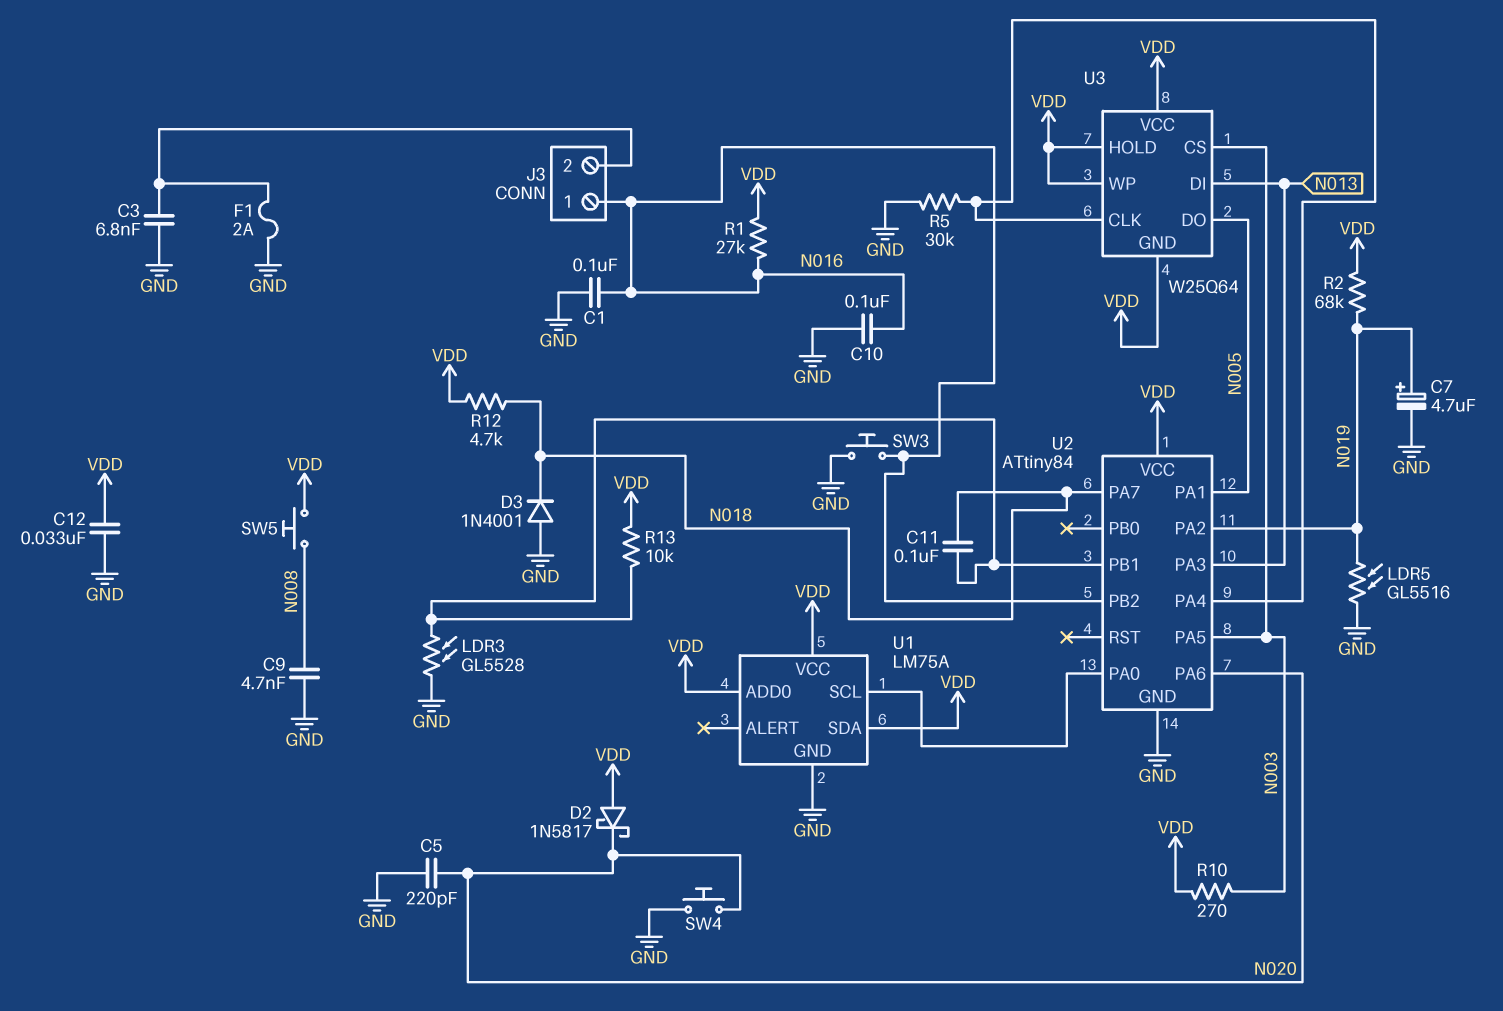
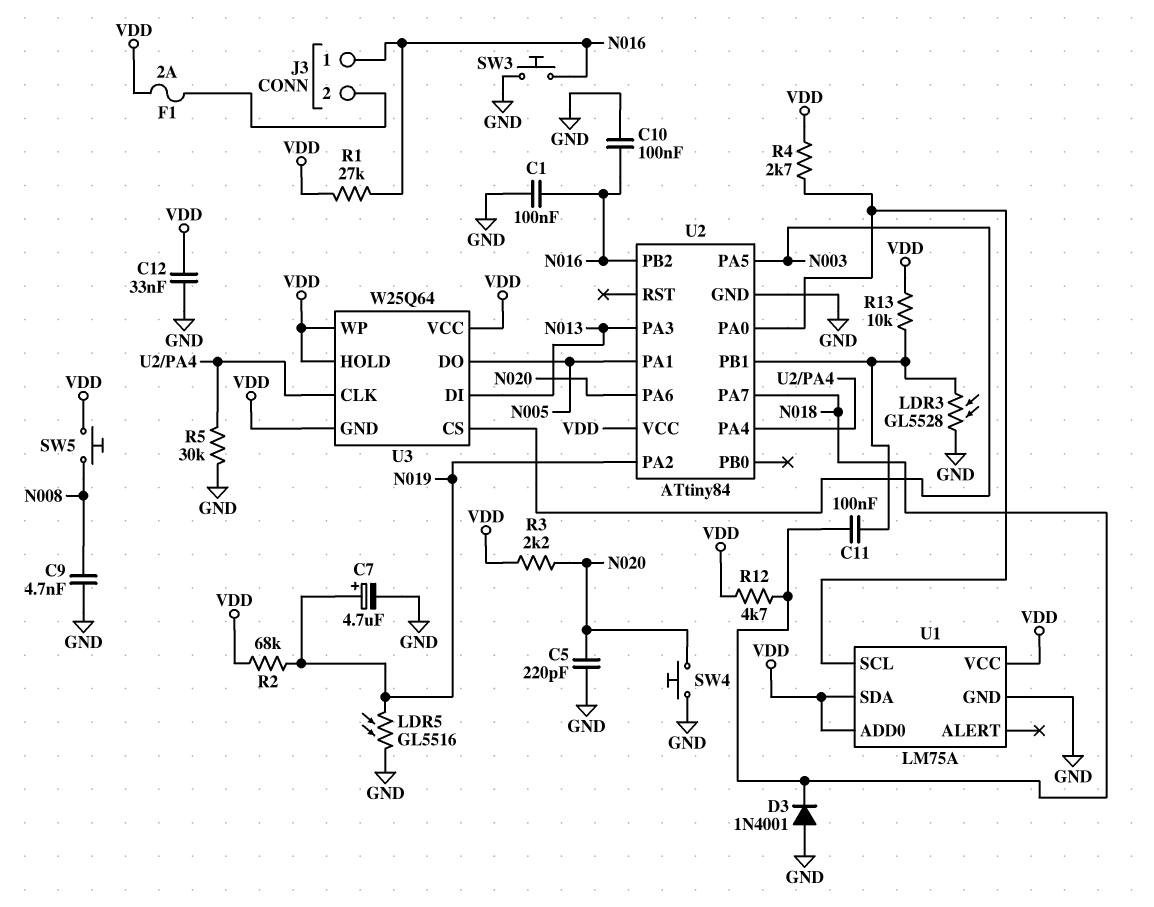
C3: 6.8nF (GND, J3/2) -> none
D2: schottky 1N5817 (A VDD, K N020) -> none
F1: 2A (GND, J3/2) -> 2A (J3/2, VDD)
R3: none -> 2.2k (N020, VDD)
R4: none -> 2.7k (U1/SCL, VDD)
R10: 270 (N003, VDD) -> none

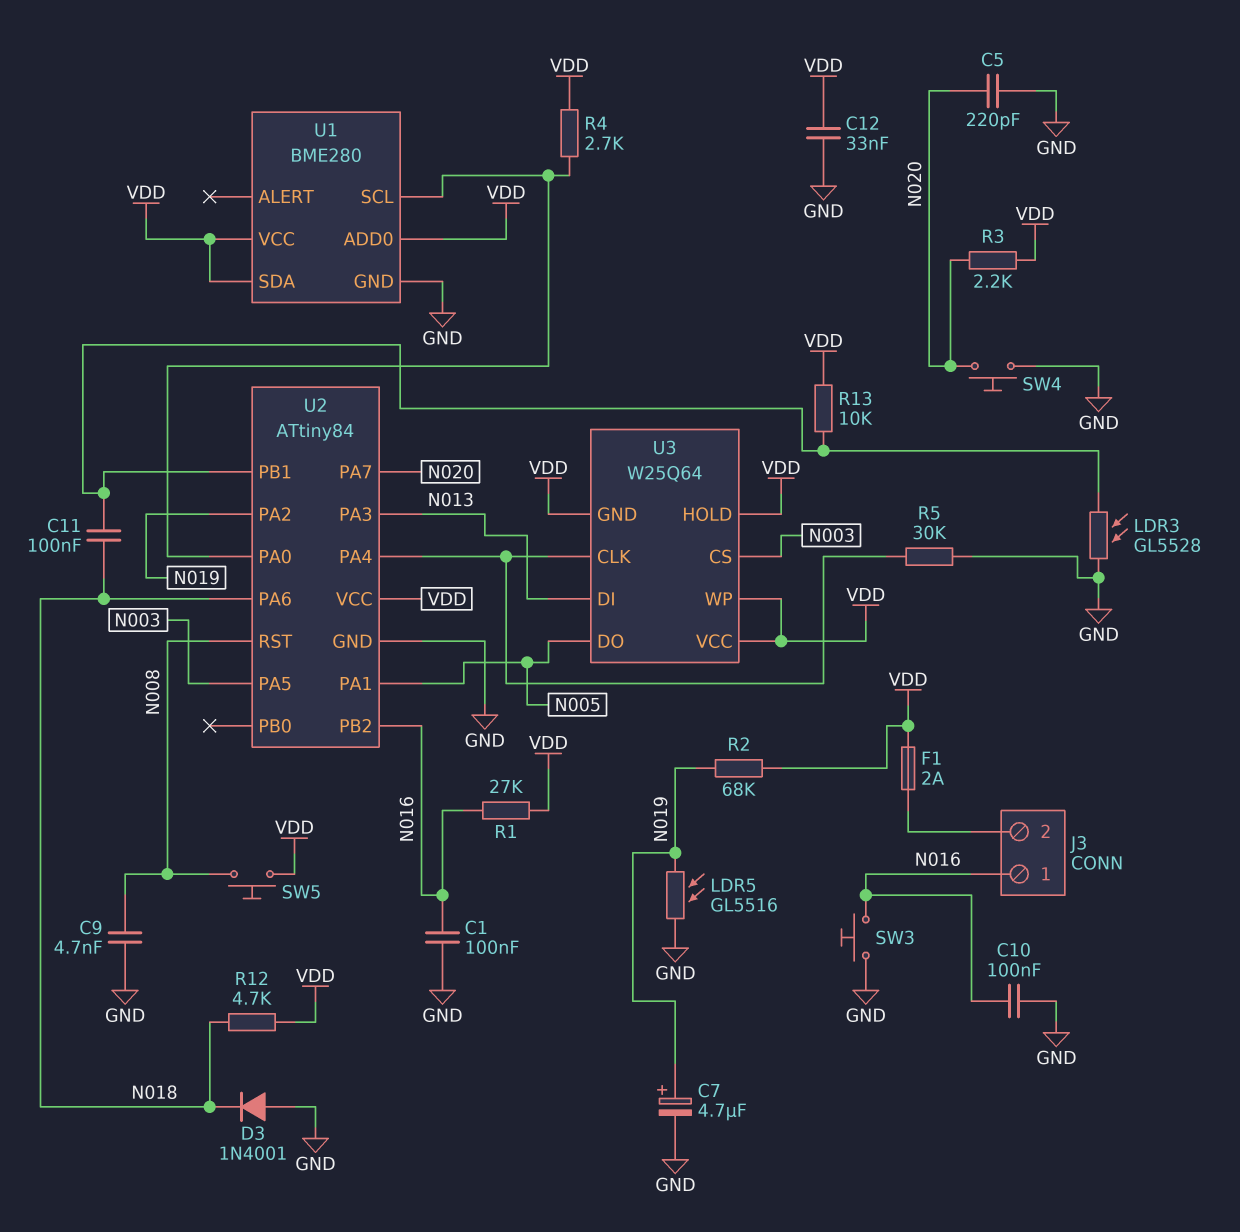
U1: LM75A -> BME280
U2 pin PA6: N020 -> N018
U2 pin PA7: N018 -> N020
U2 pin RST: none -> N008

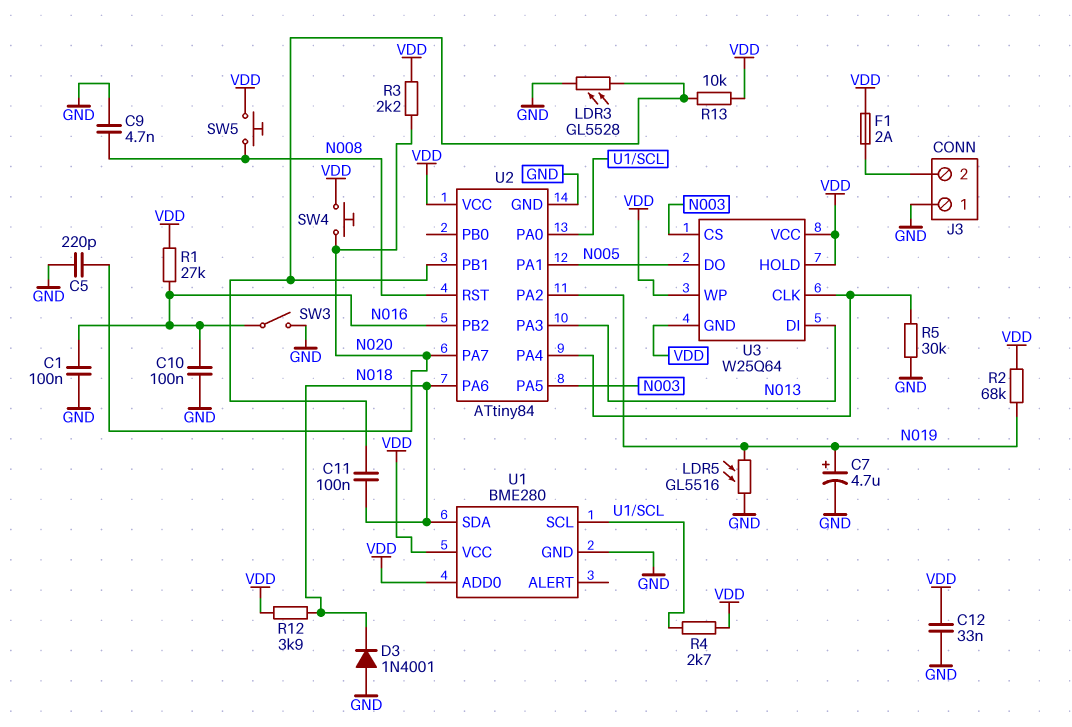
J3 pin 1: N016 -> GND
R12: 4.7k (N018, VDD) -> 3.9k (N018, VDD)
SW3: button (GND, N016) -> switch (GND, N016)
SW4: button (GND, N020) -> button (N020, VDD)
U1 pin SDA: VDD -> N018

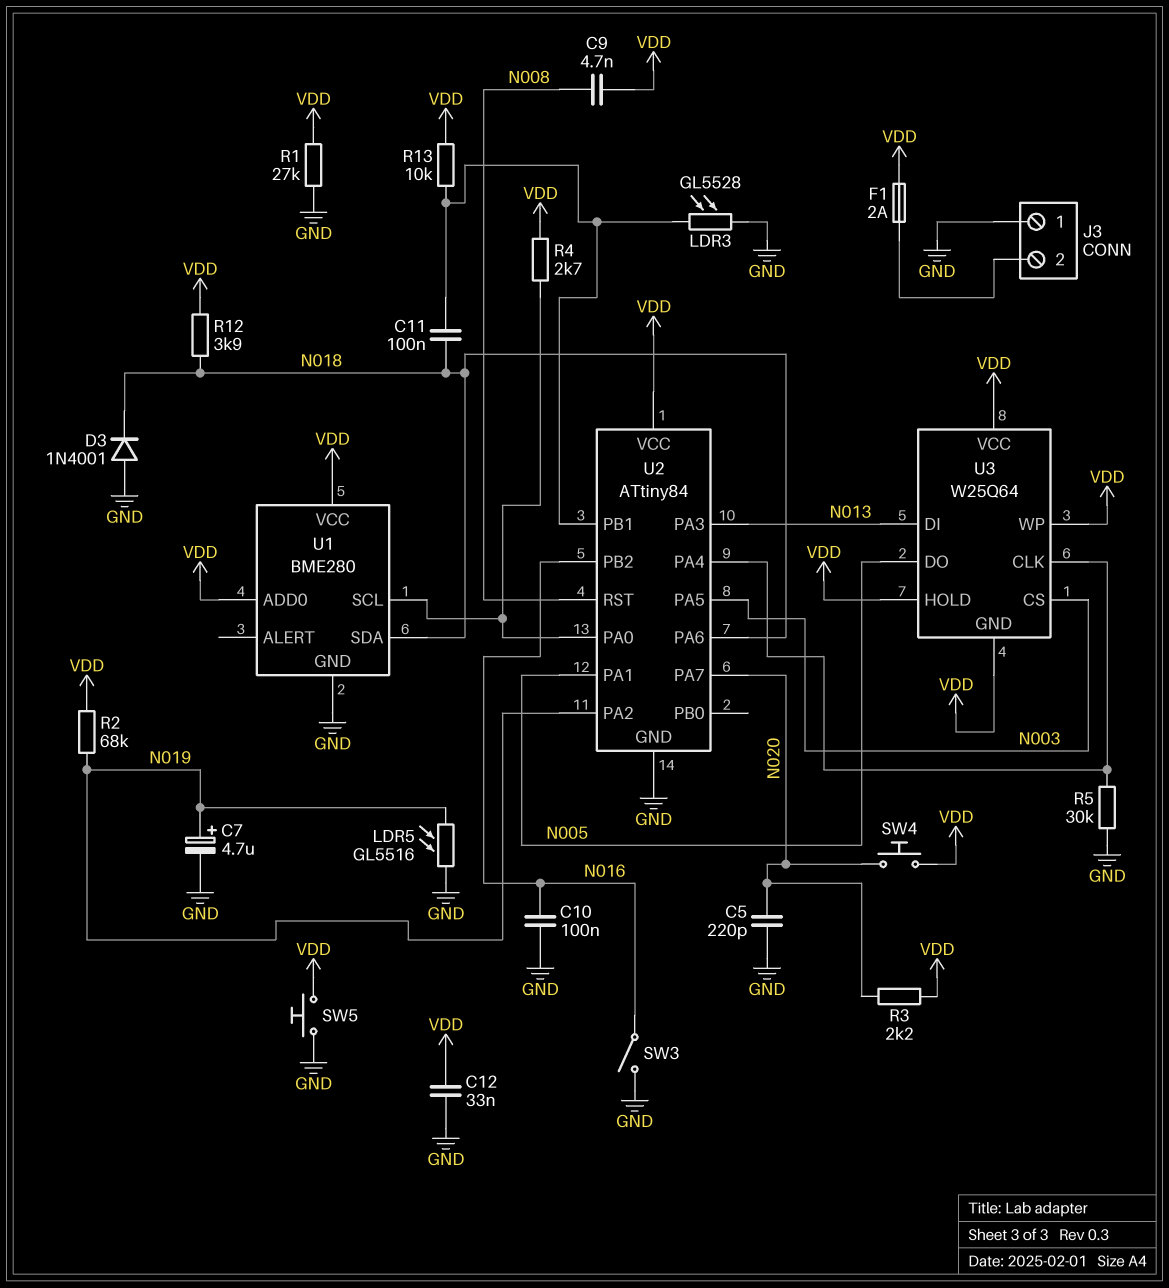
C1: 100nF (GND, N016) -> none
C9: 4.7nF (GND, N008) -> 4.7nF (N008, VDD)
R1: 27k (N016, VDD) -> 27k (GND, VDD)
SW5: button (N008, VDD) -> button (GND, VDD)

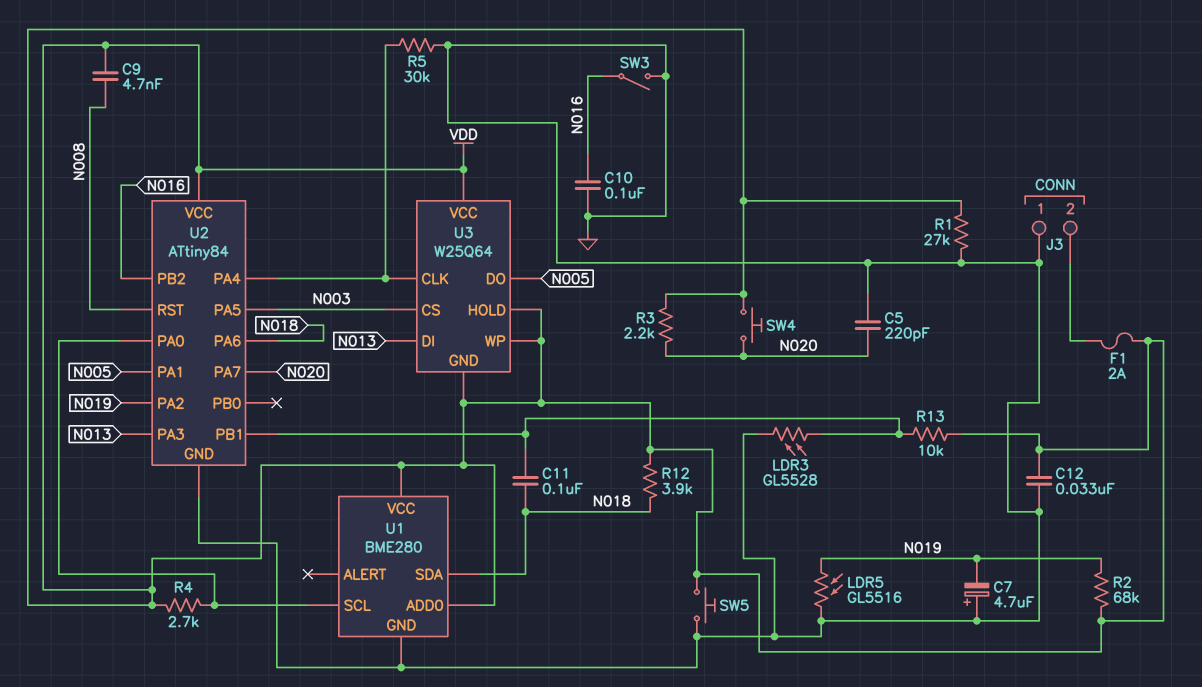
C7: 4.7uF (plus N019, minus GND) -> 4.7uF (plus GND, minus N019)
D3: diode 1N4001 (A GND, K N018) -> none

